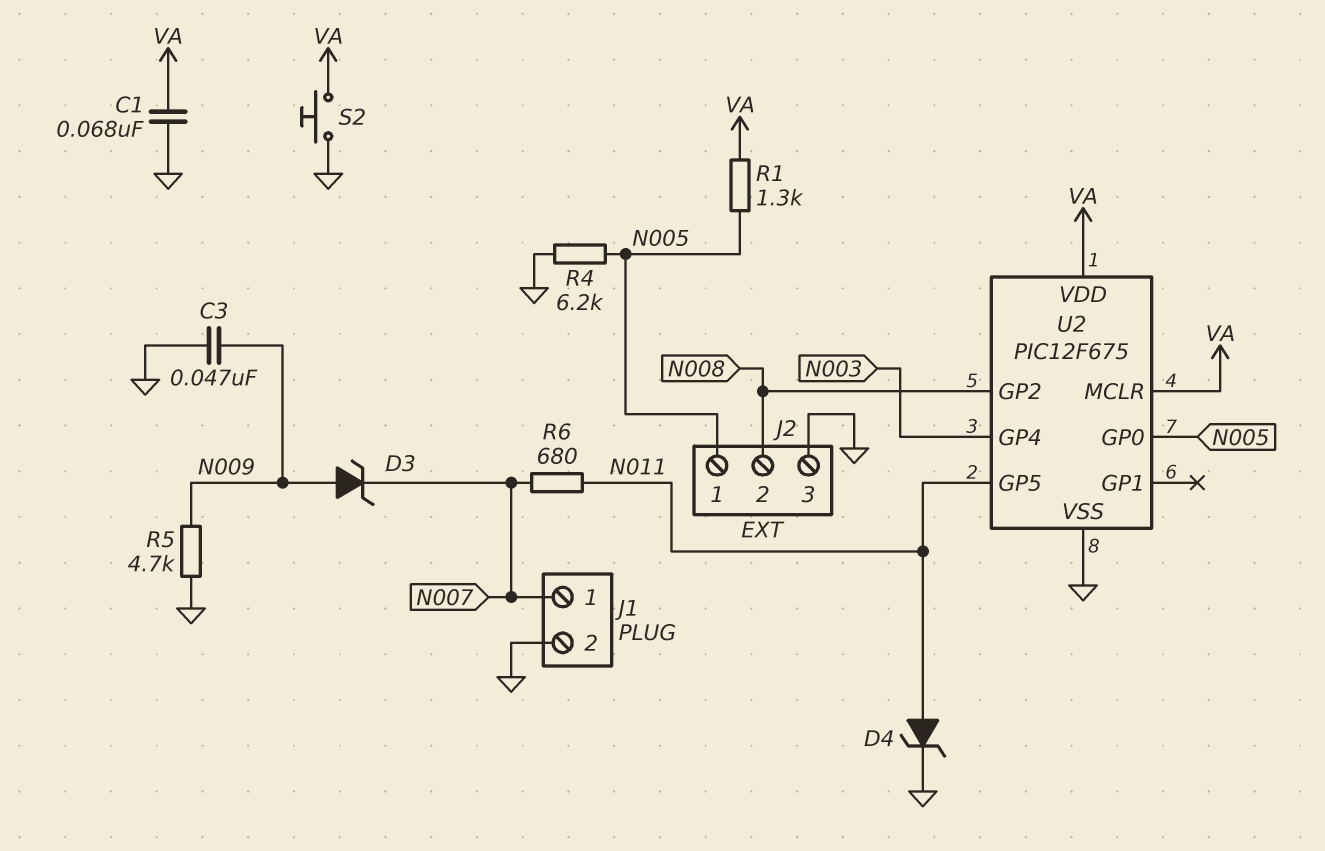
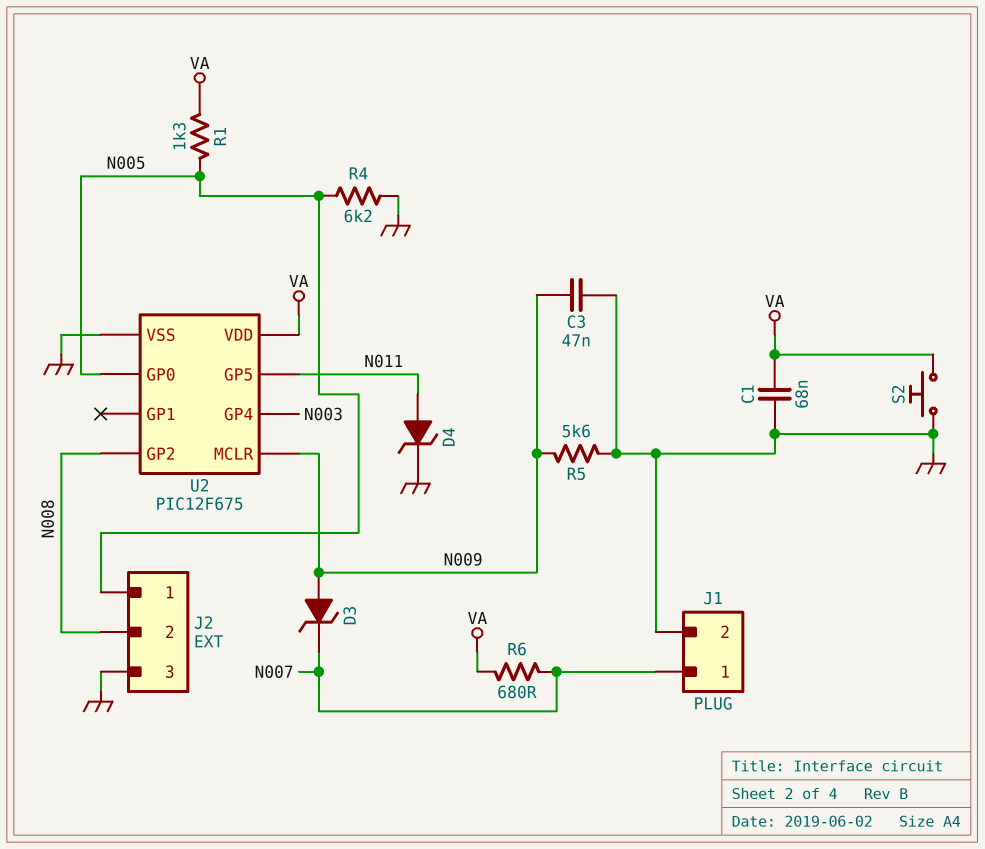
R5: 4.7k (GND, N009) -> 5.6k (GND, N009)
R6: 680 (N007, N011) -> 680 (N007, VA)
U2 pin MCLR: VA -> N009

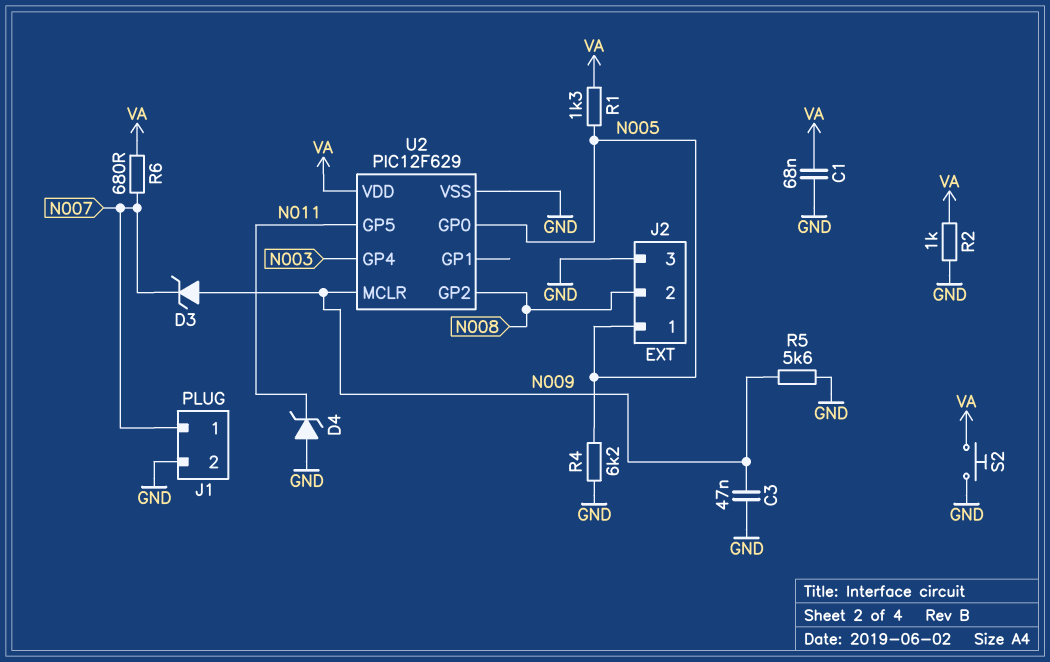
D4: zener (A N011, K GND) -> zener (A GND, K N011)
R2: none -> 1k (GND, VA)
U2: PIC12F675 -> PIC12F629

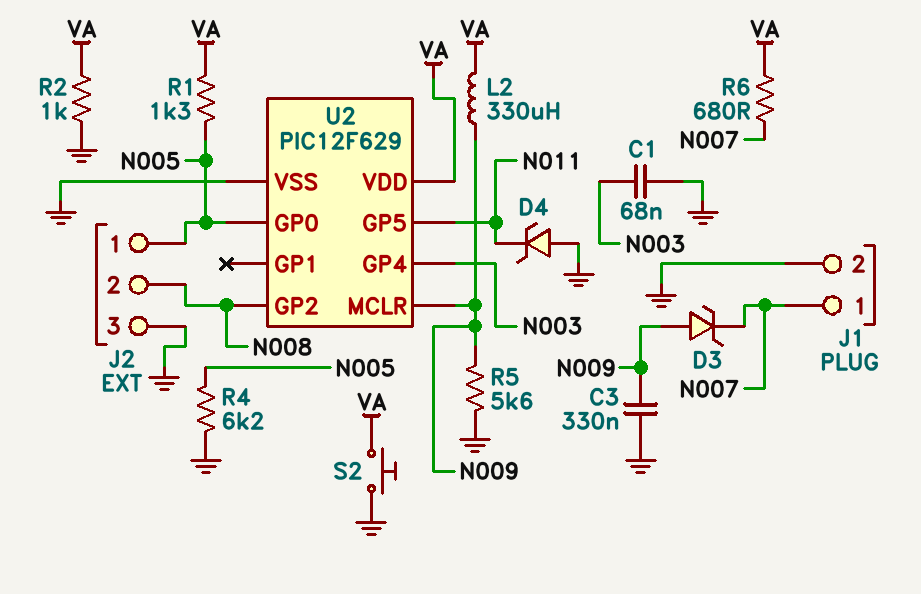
C1: 68nF (GND, VA) -> 68nF (GND, N003)
C3: 47nF (GND, N009) -> 330nF (GND, N009)
L2: none -> 330uH (N009, VA)

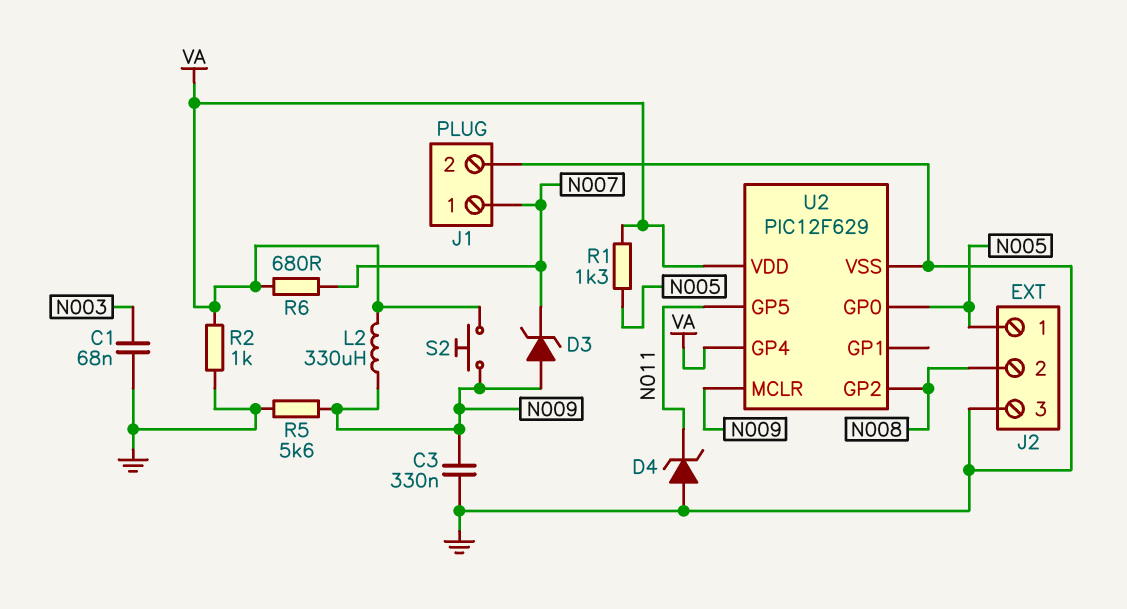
R4: 6.2k (GND, N005) -> none
S2: button (GND, VA) -> button (N009, VA)
U2 pin GP4: N003 -> VA

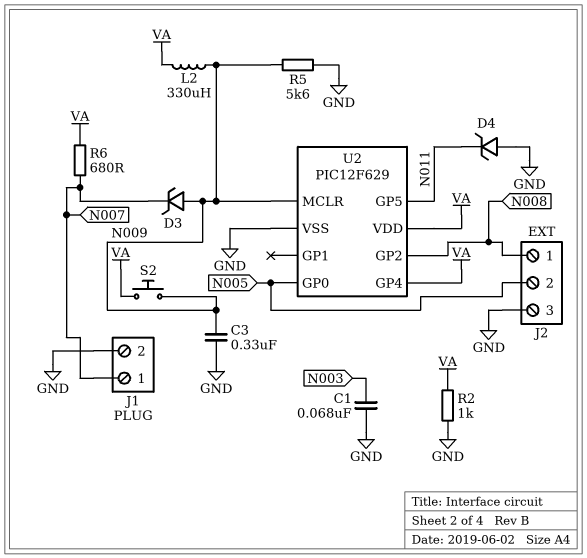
J2 pin 1: N005 -> N008
J2 pin 2: N008 -> N005
R1: 1.3k (N005, VA) -> none

